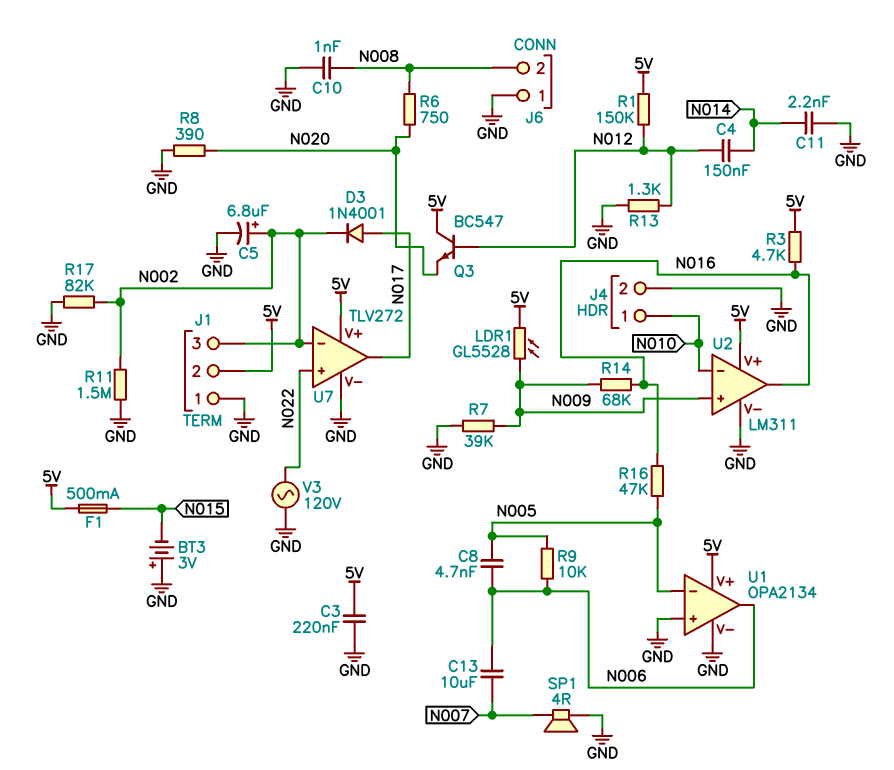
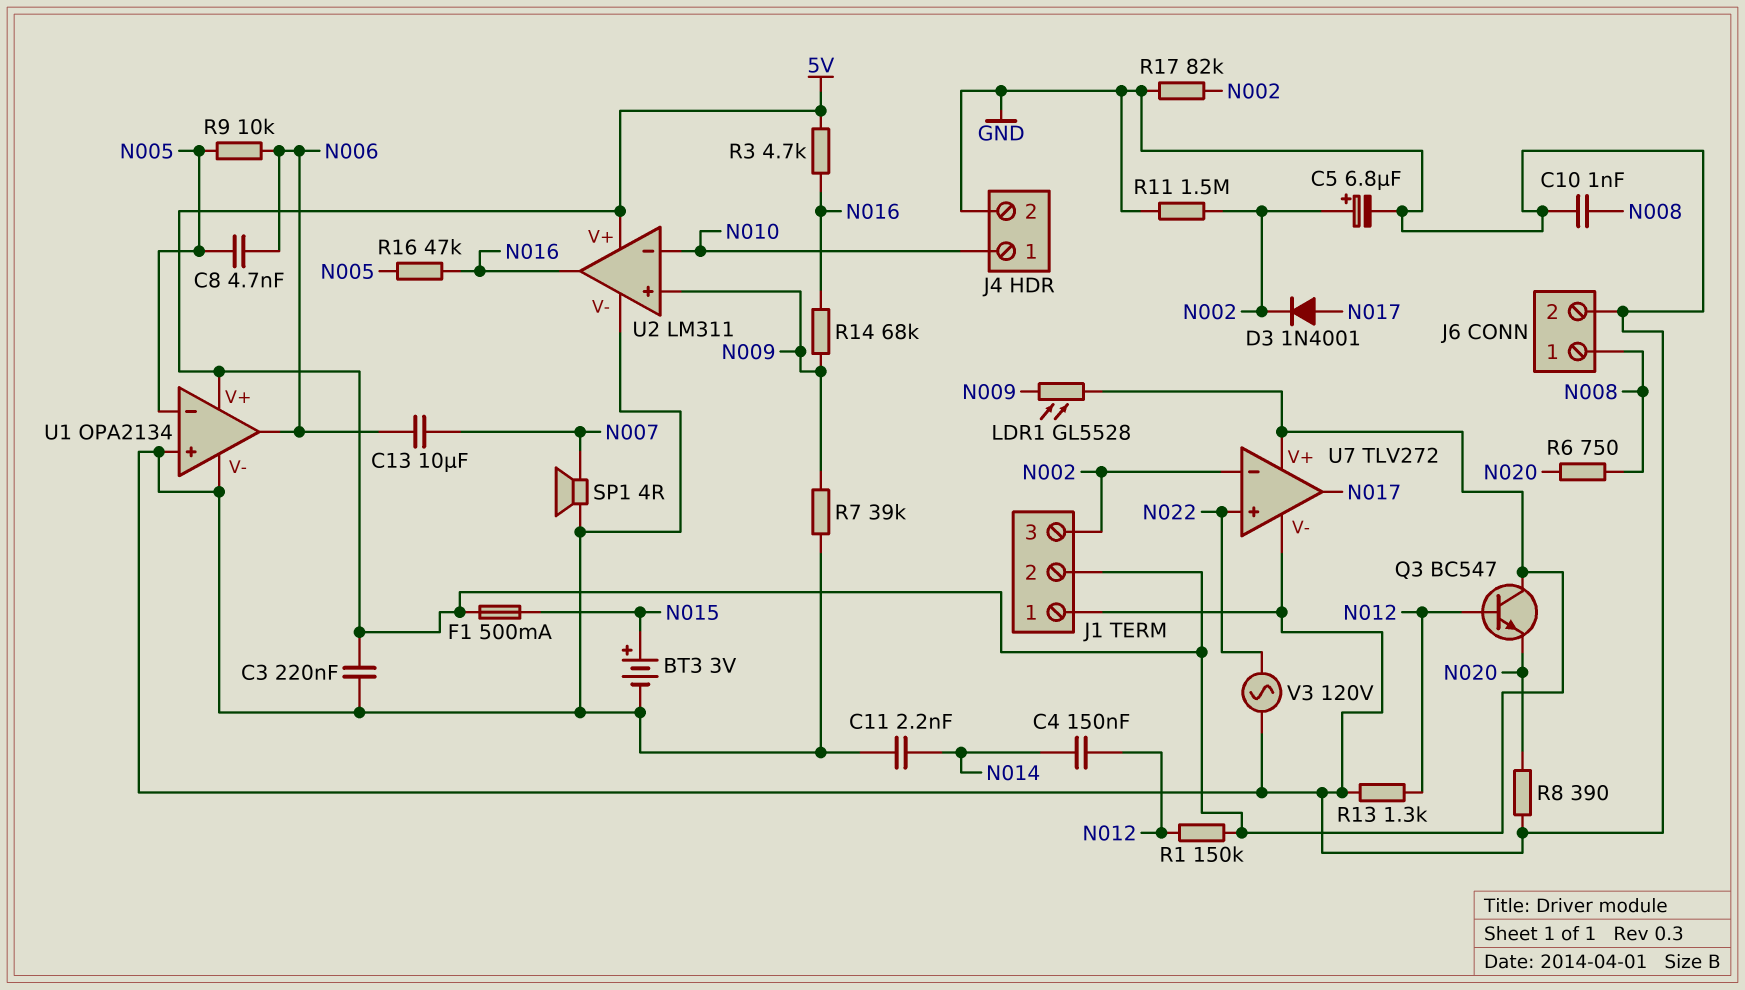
BT3: 3V (plus GND, minus N015) -> 3V (plus N015, minus GND)
J6 pin 1: GND -> N008
J6 pin 2: N008 -> GND

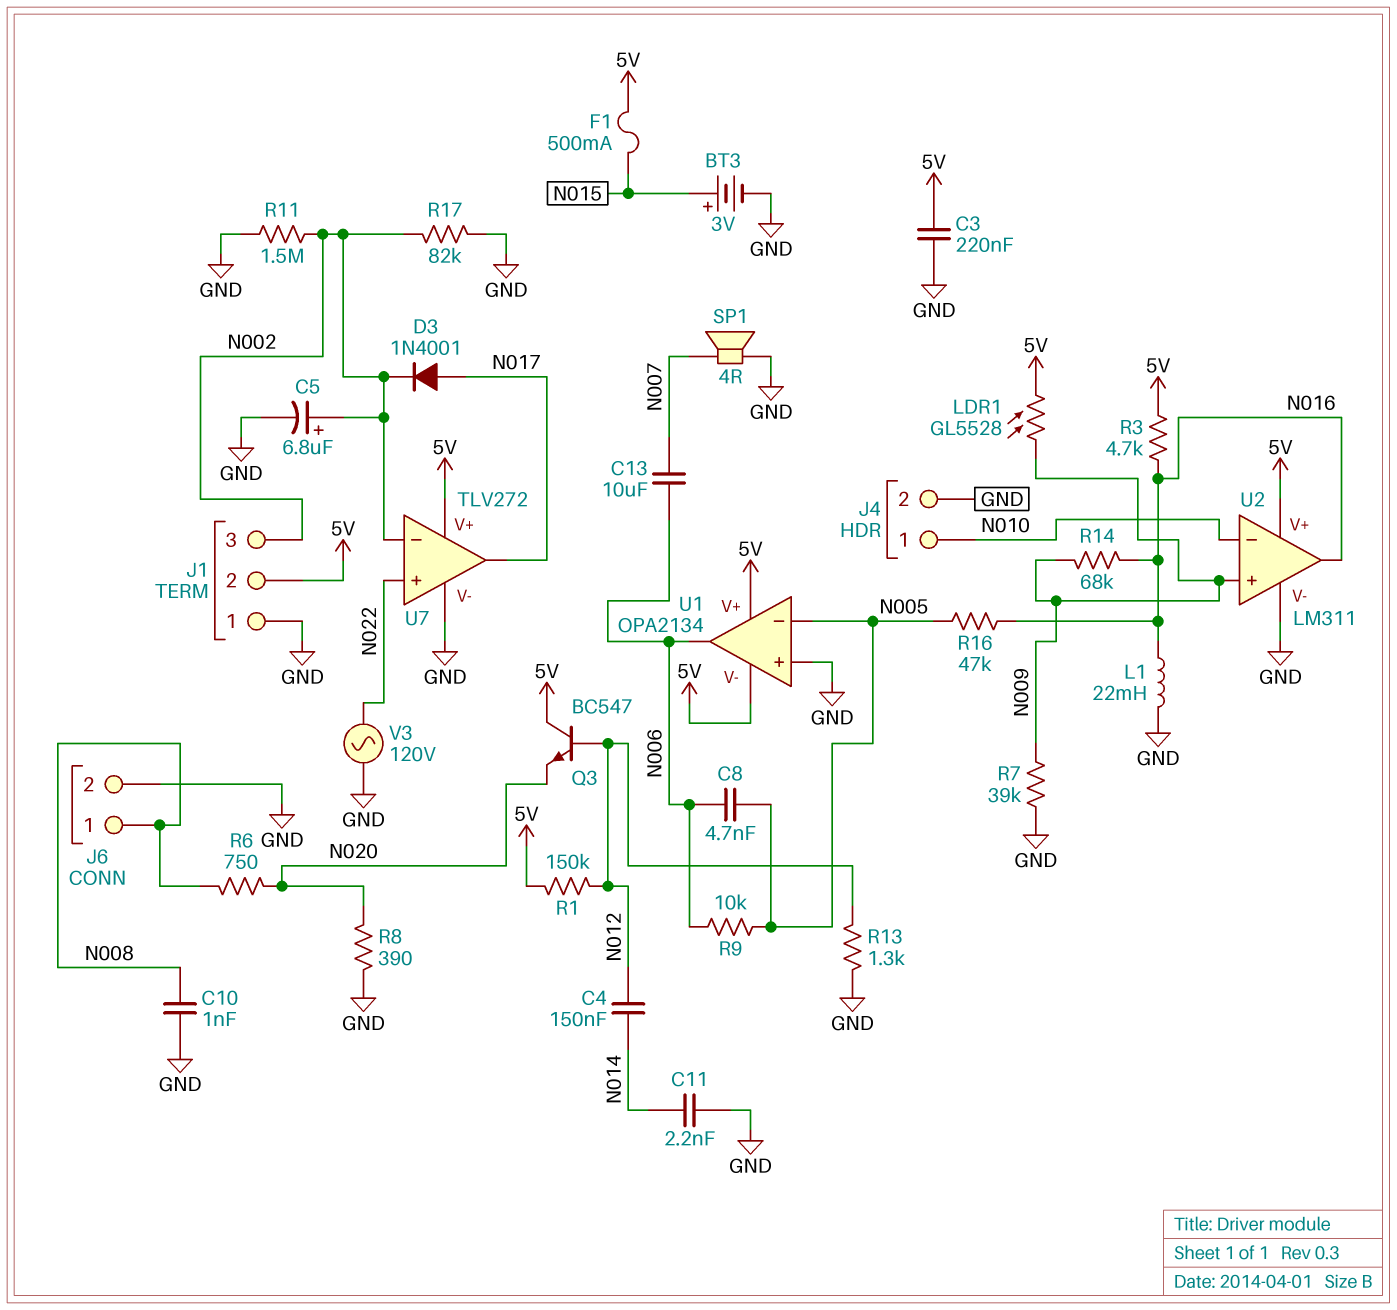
L1: none -> 22mH (GND, N016)
U1 pin V-: GND -> 5V

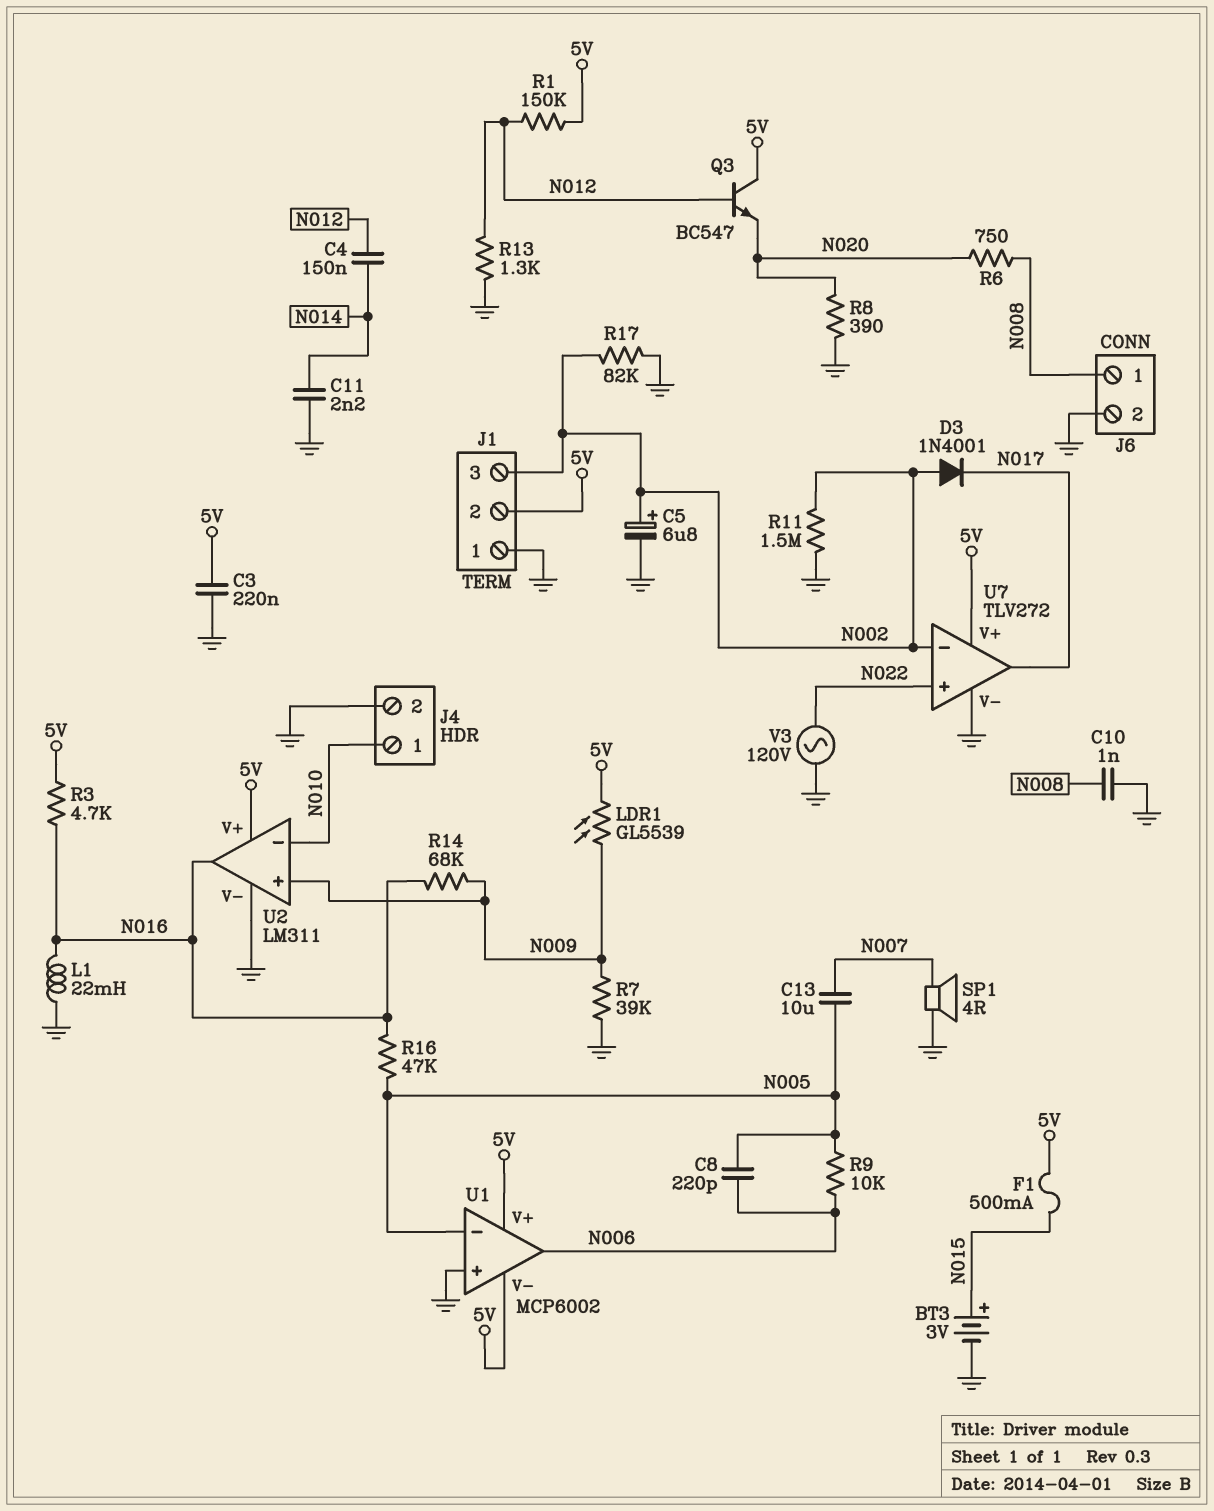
C8: 4.7nF (N005, N006) -> 220pF (N005, N006)
C13: 10uF (N006, N007) -> 10uF (N005, N007)
D3: diode 1N4001 (A N017, K N002) -> diode 1N4001 (A N002, K N017)
LDR1: GL5528 (5V, N009) -> GL5539 (5V, N009)
U1: OPA2134 -> MCP6002

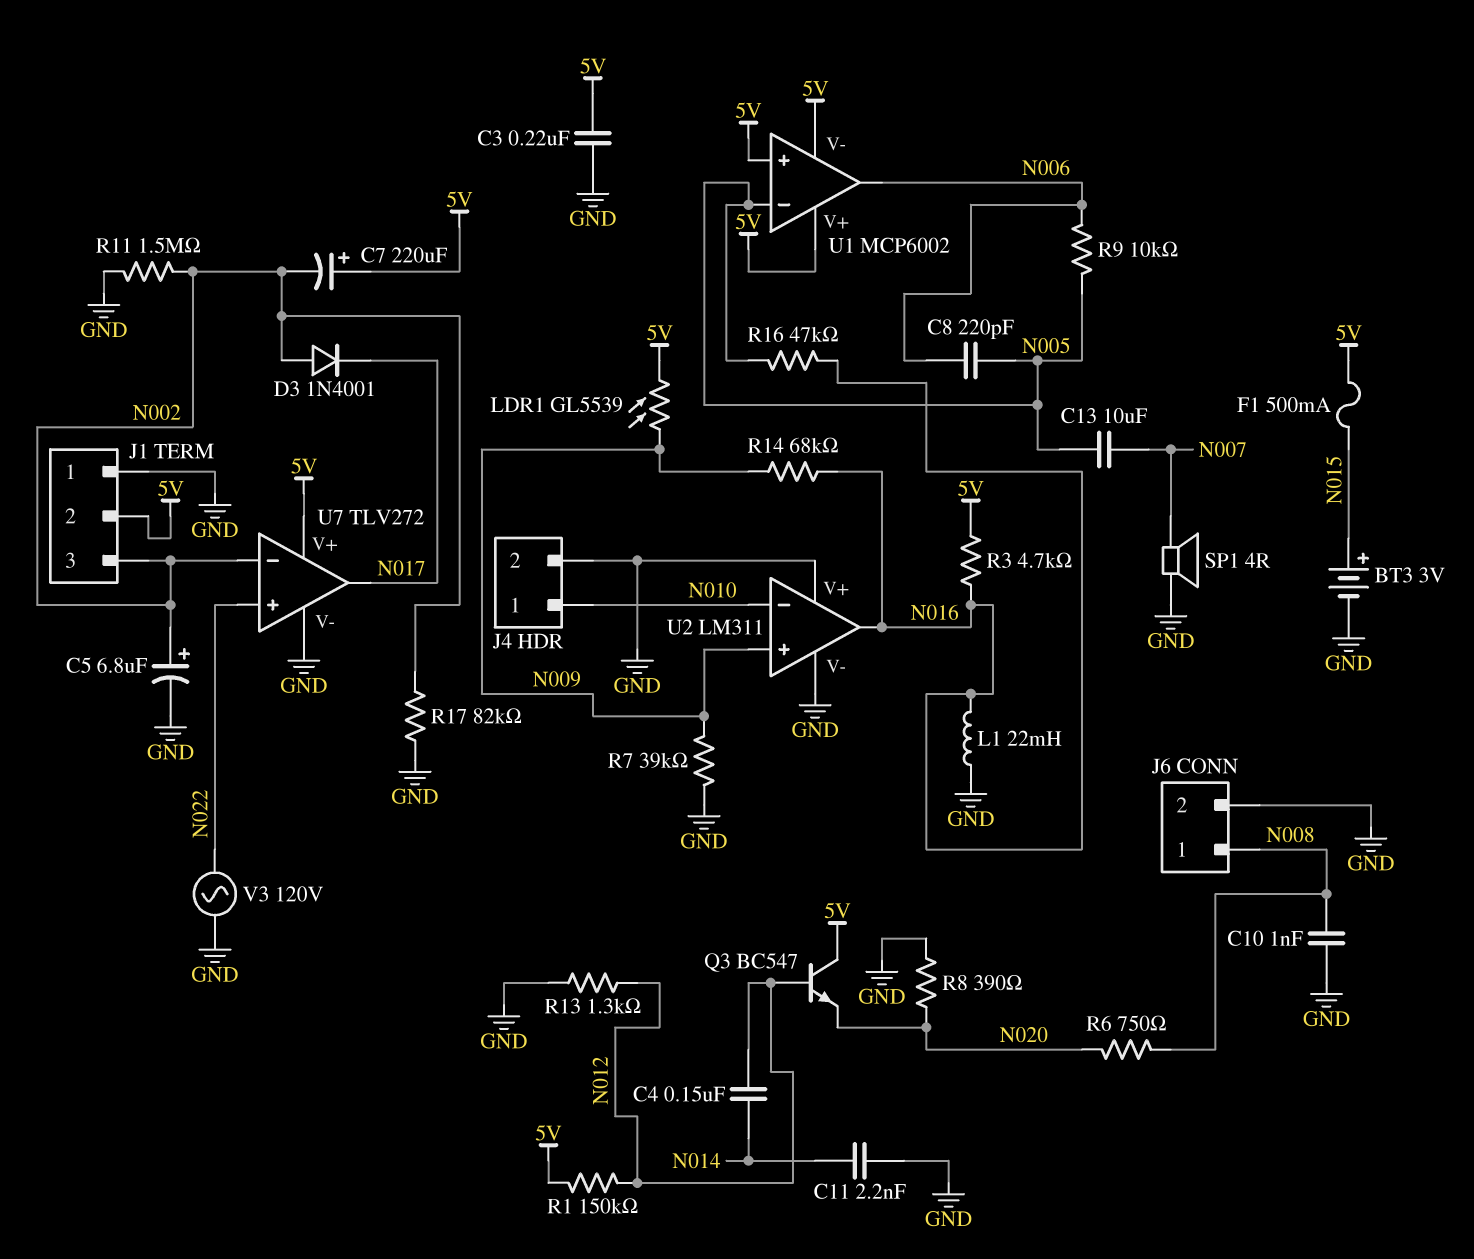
C7: none -> 220uF (plus 5V, minus N002)
U1 pin in+: GND -> 5V
U2 pin V+: 5V -> GND

